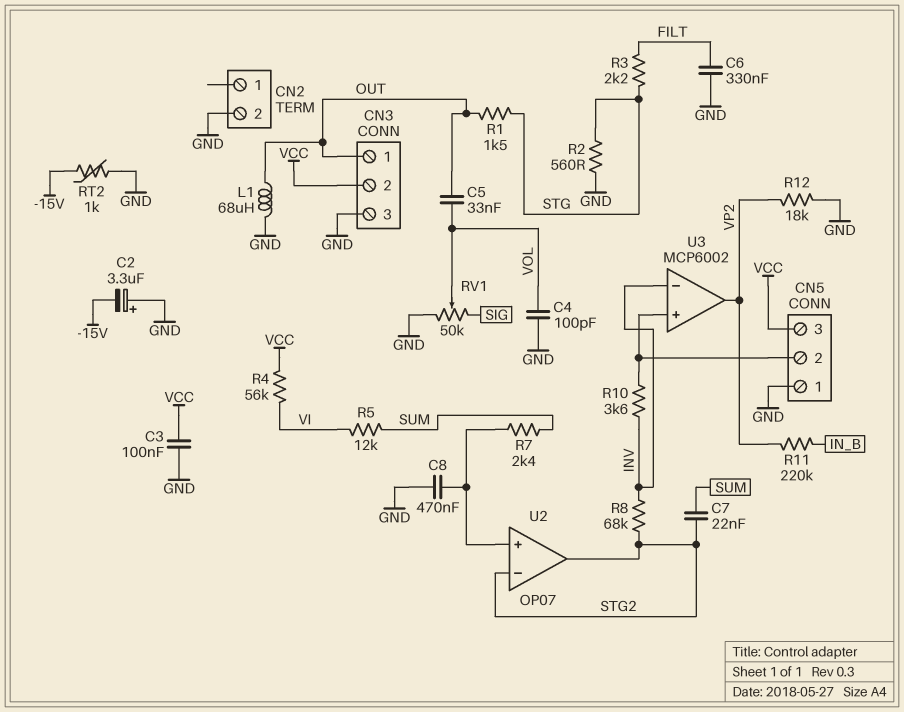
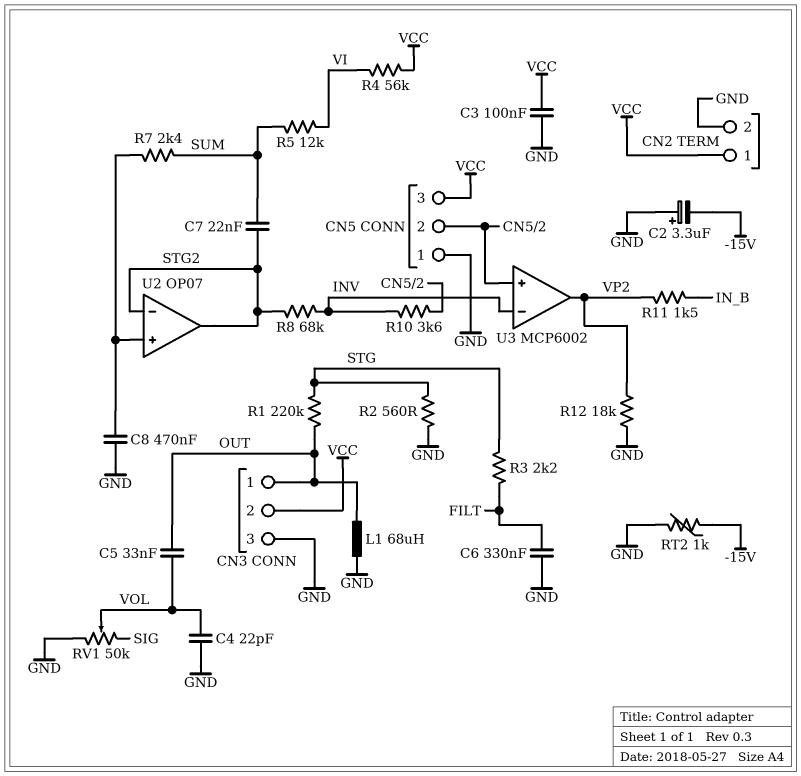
C4: 100pF (GND, VOL) -> 22pF (GND, VOL)
CN2 pin 1: none -> VCC
R1: 1.5k (OUT, STG) -> 220k (OUT, STG)
R11: 220k (IN_B, VP2) -> 1.5k (IN_B, VP2)

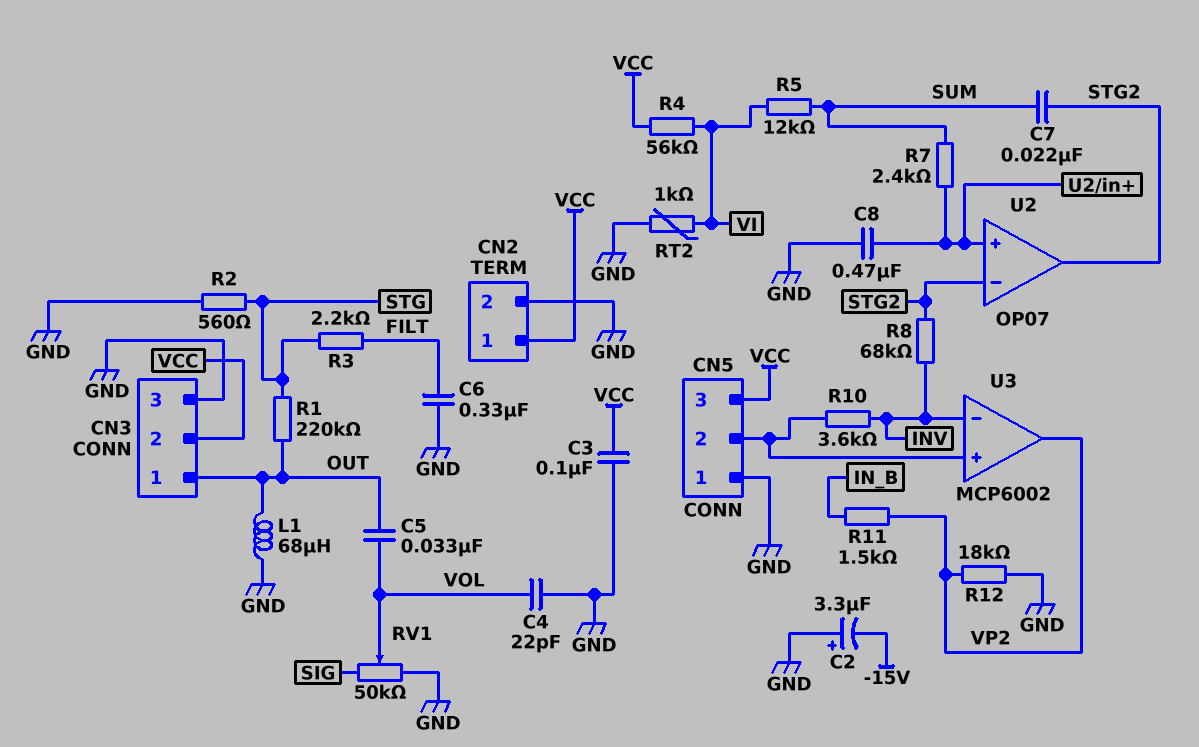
RT2: 1k (-15V, GND) -> 1k (GND, VI)

